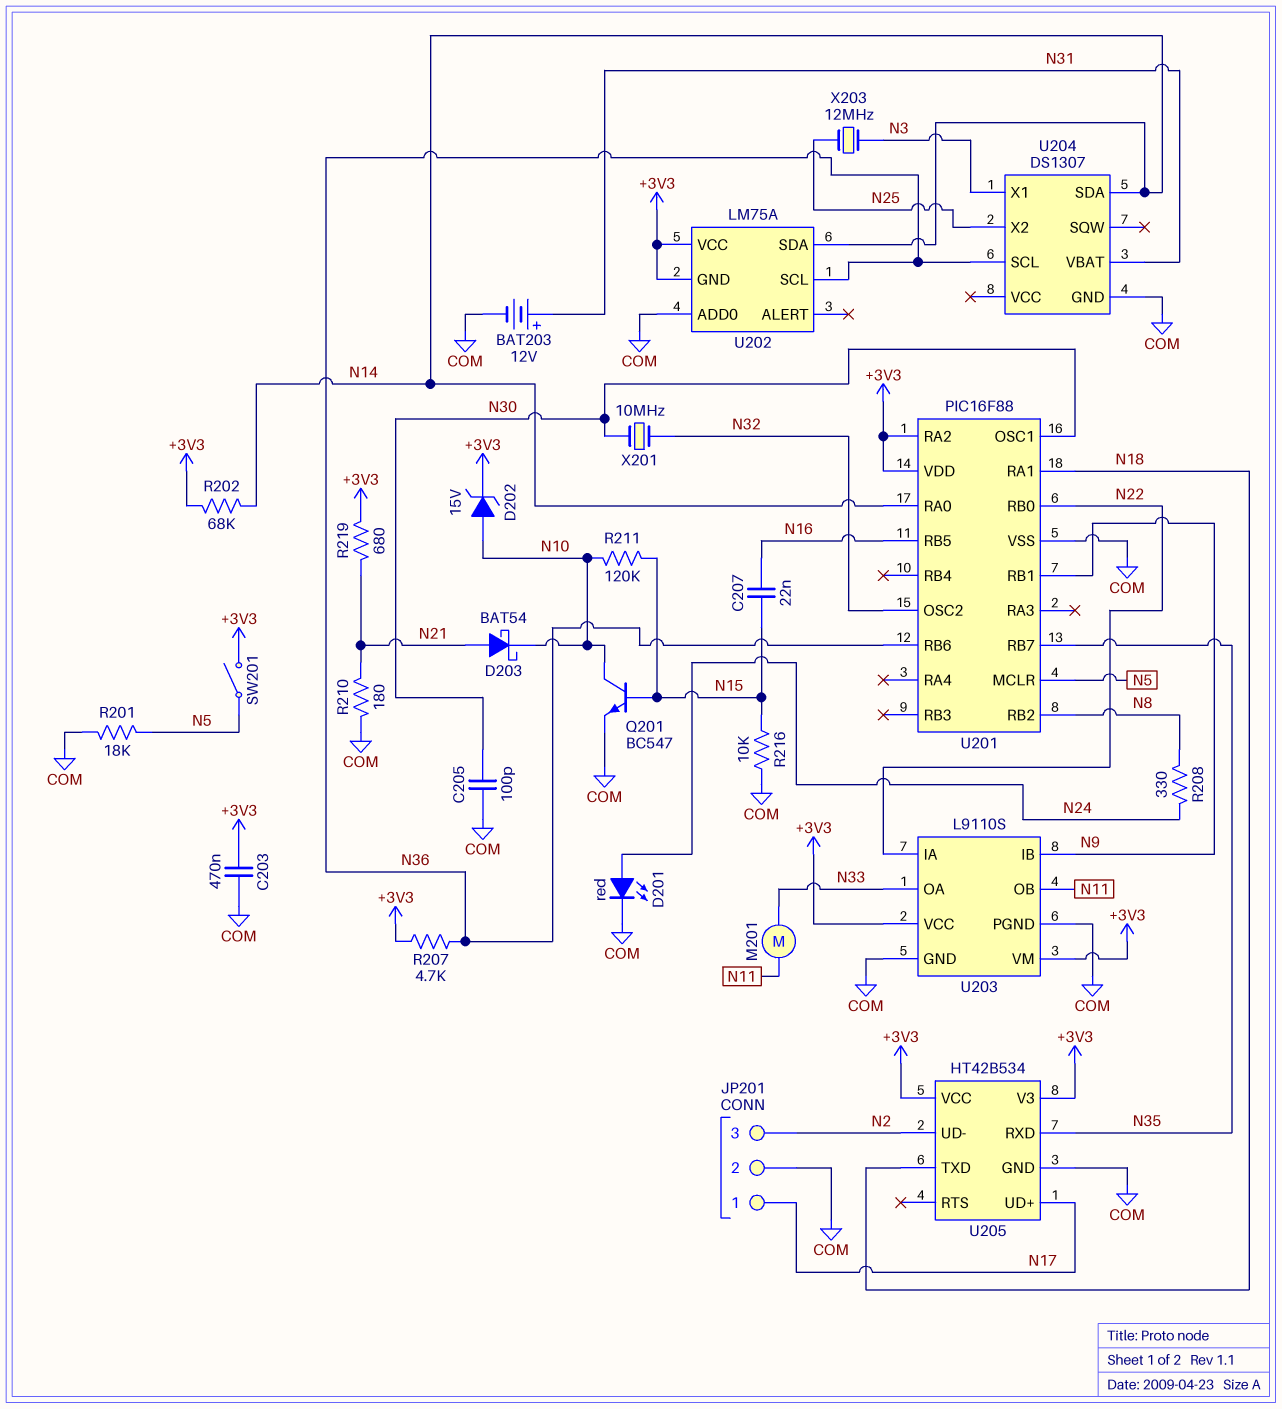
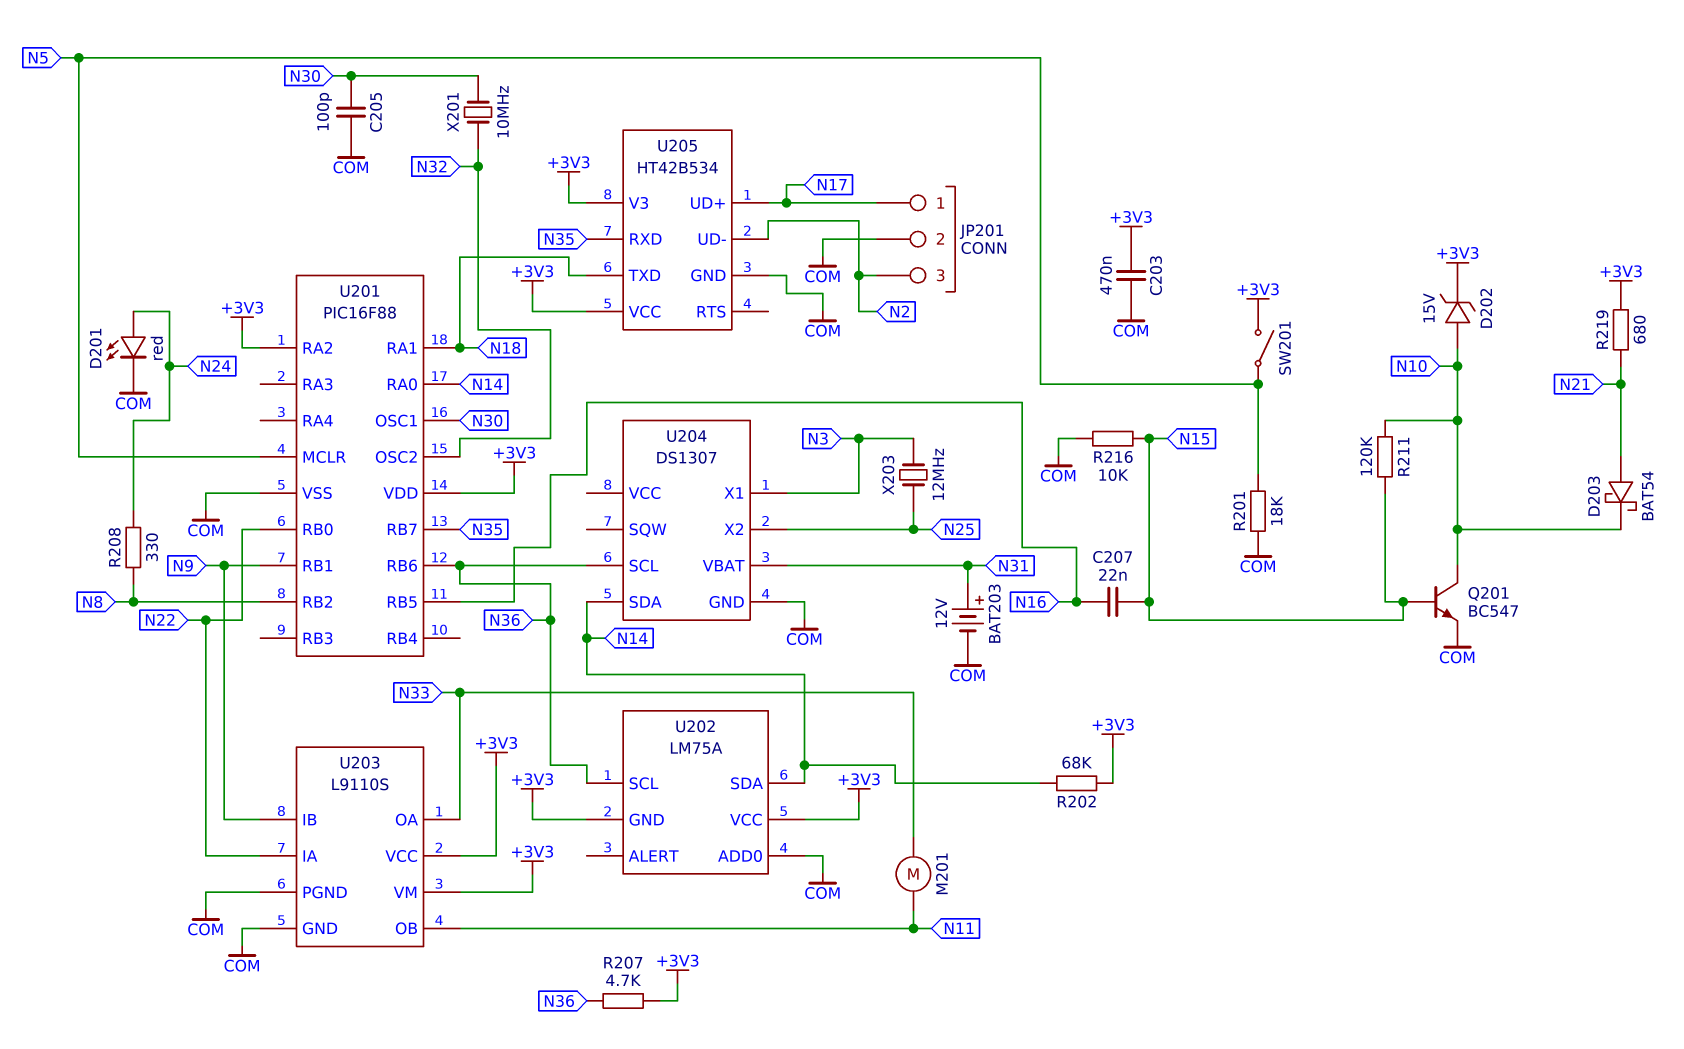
R210: 180 (COM, N21) -> none

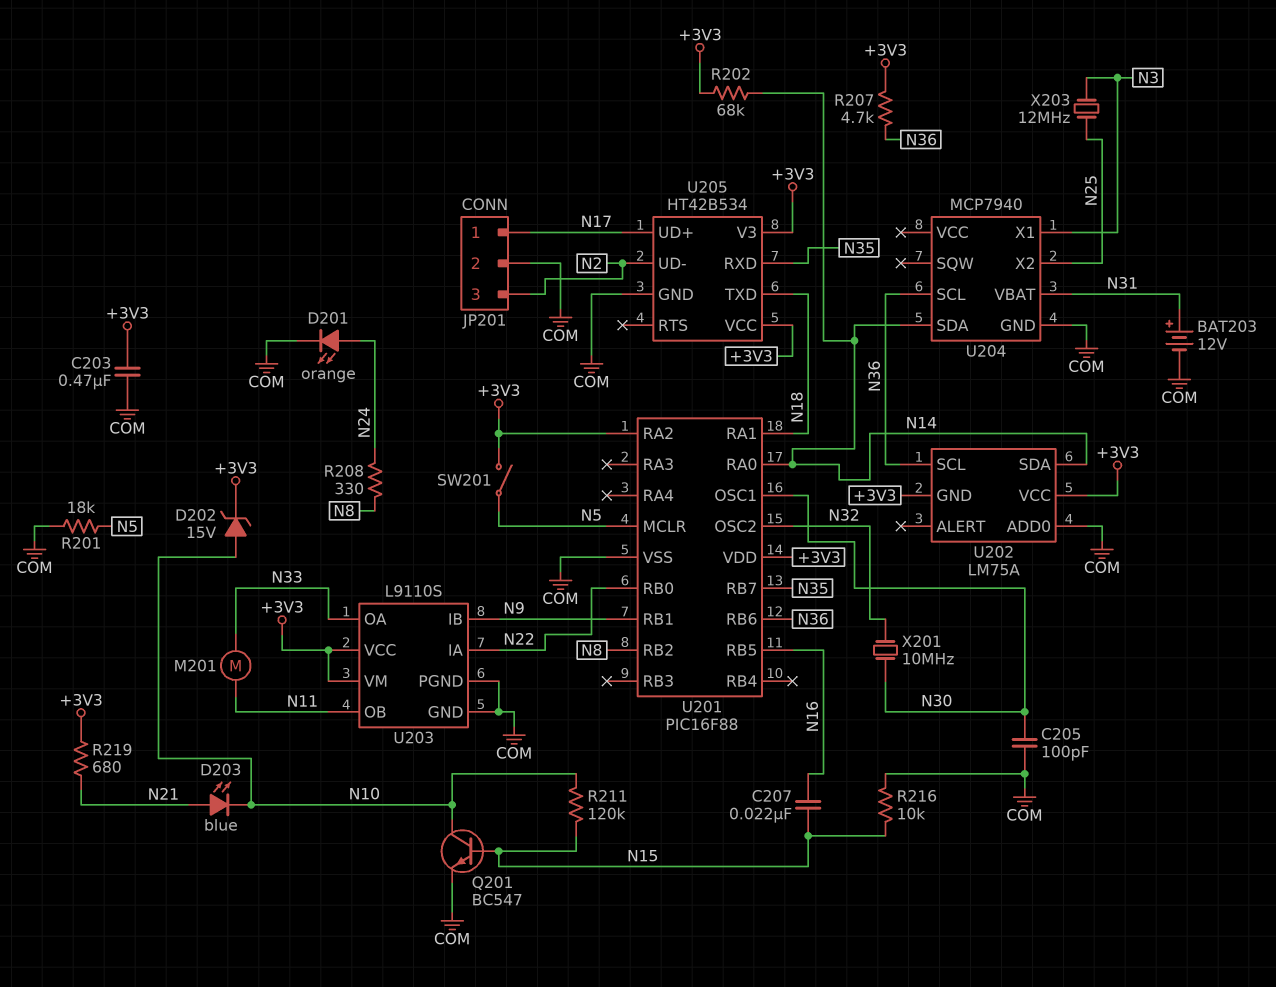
D201: LED red (A N24, K COM) -> LED orange (A N24, K COM)
D203: schottky BAT54 (A N21, K N10) -> LED blue (A N21, K N10)
U204: DS1307 -> MCP7940

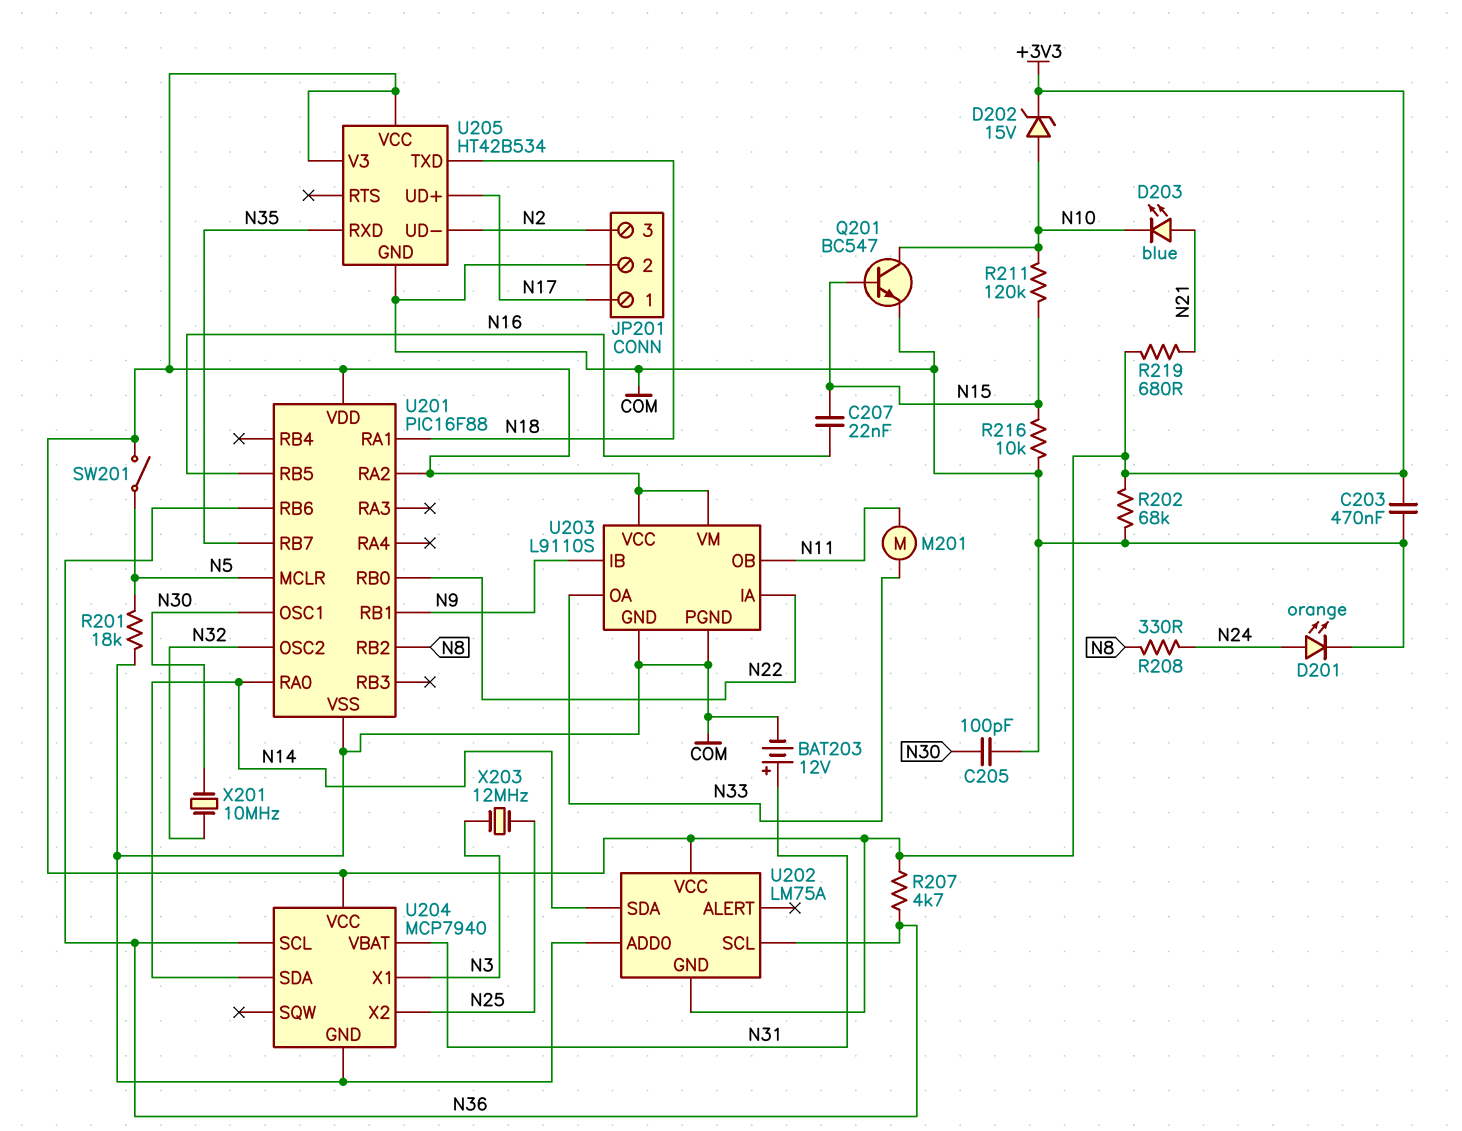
R202: 68k (+3V3, N14) -> 68k (+3V3, COM)
U204 pin VCC: none -> +3V3

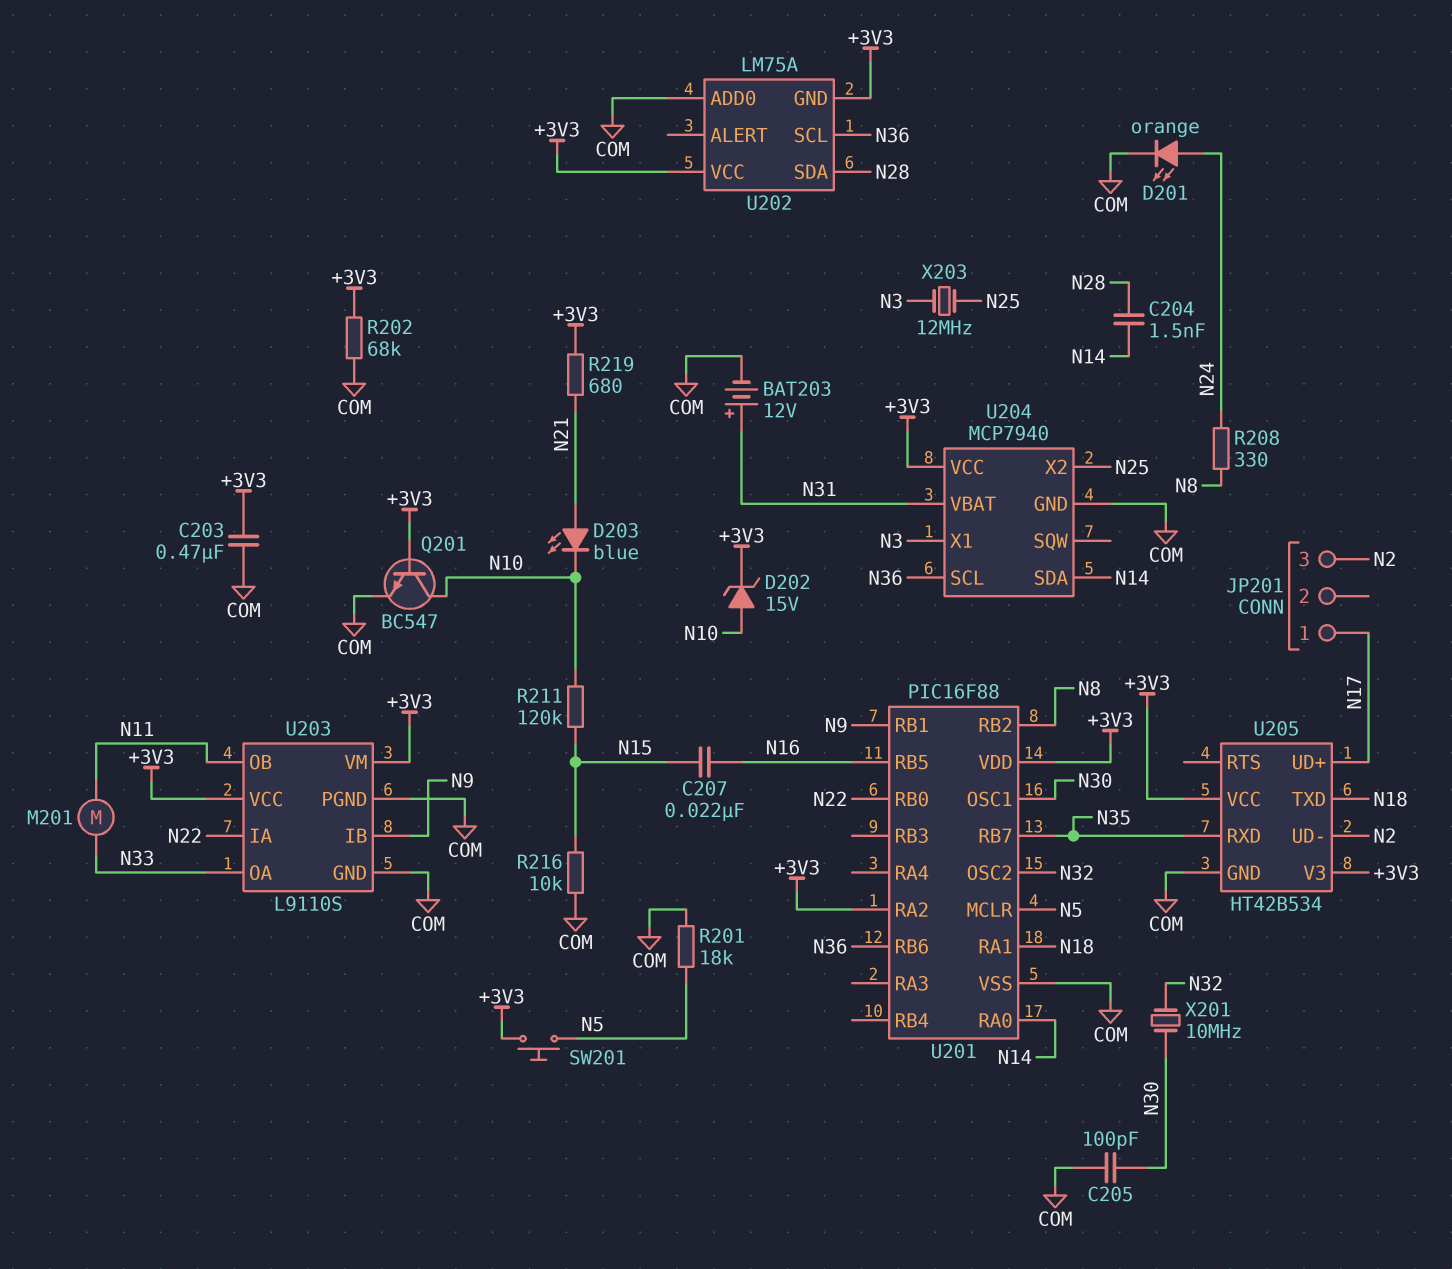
C204: none -> 1.5nF (N14, N28)
JP201 pin 2: COM -> none
Q201: NPN BC547 (B N15, C N10, E COM) -> NPN BC547 (B +3V3, C N10, E COM)
R207: 4.7k (+3V3, N36) -> none
SW201: switch (+3V3, N5) -> button (+3V3, N5)
U202 pin SDA: N14 -> N28

